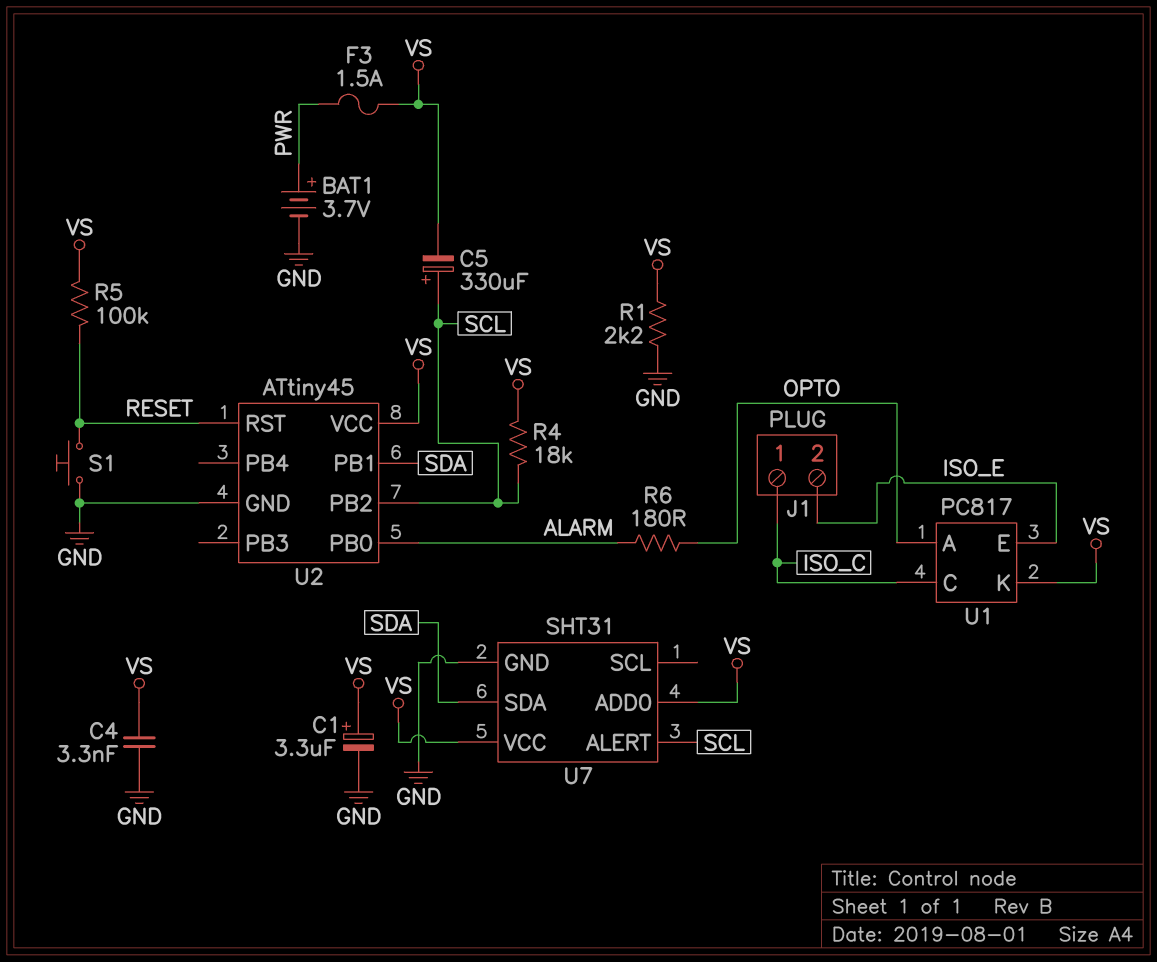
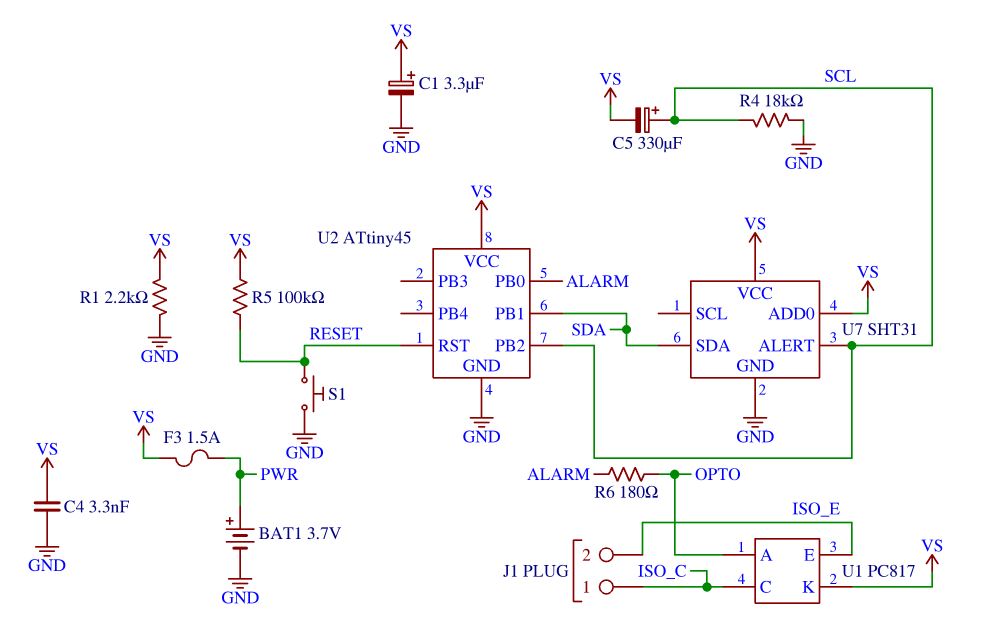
R4: 18k (SCL, VS) -> 18k (GND, SCL)

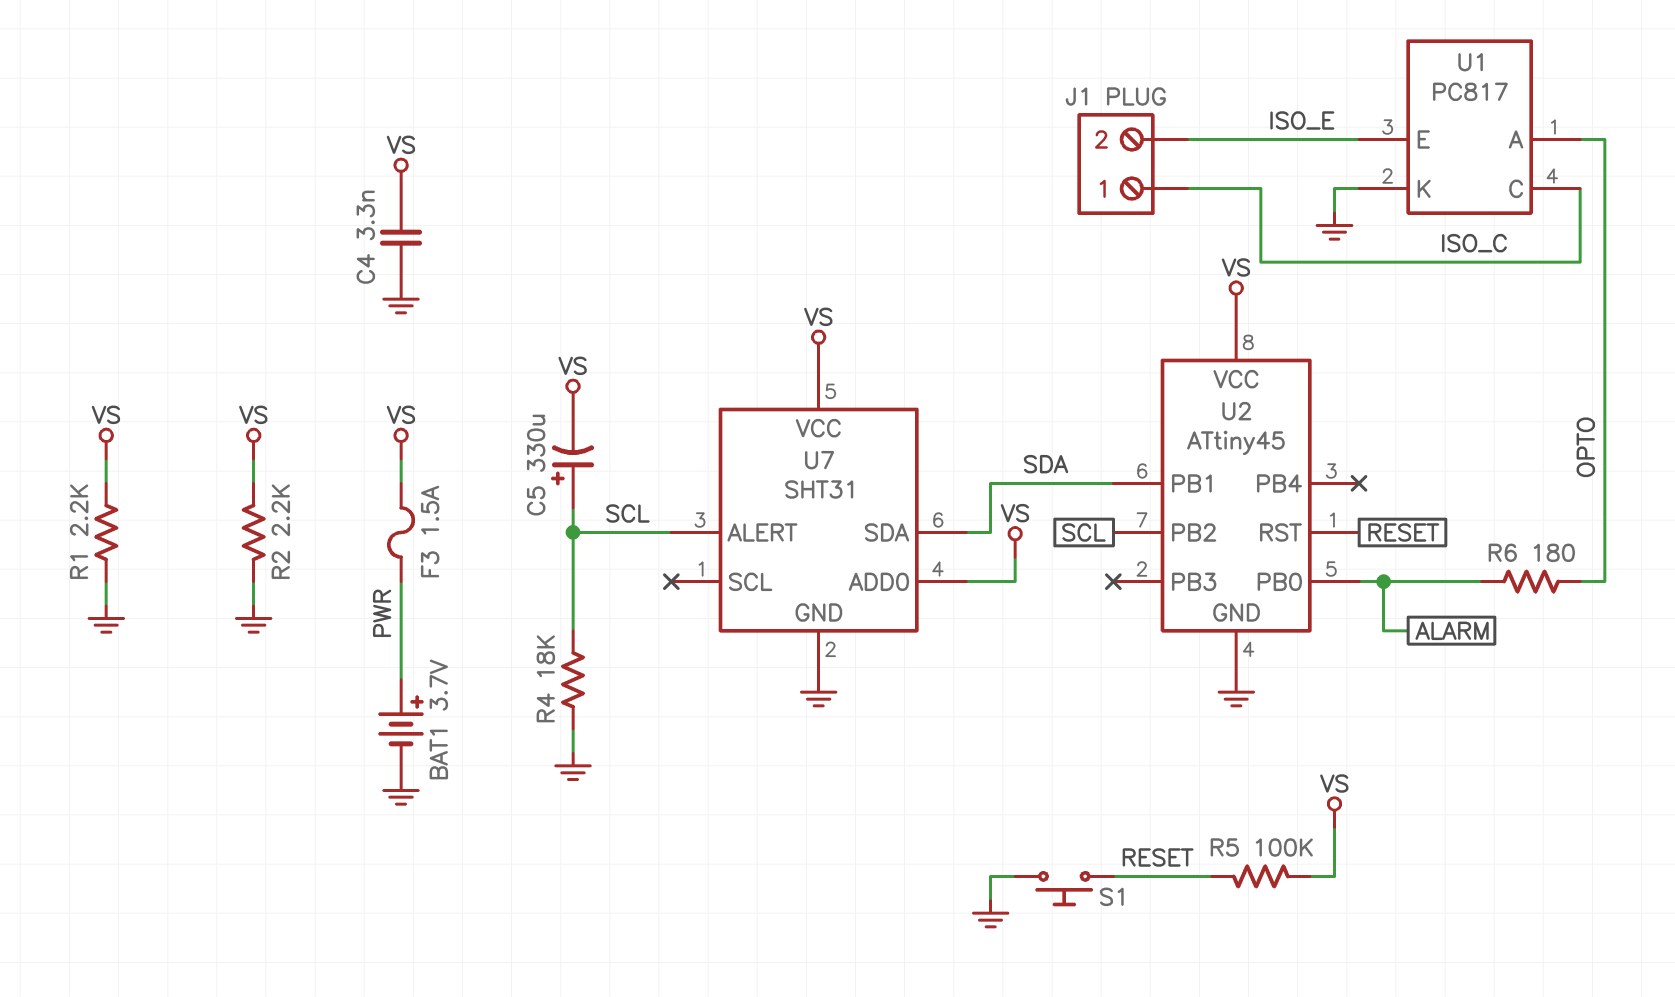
C1: 3.3uF (plus VS, minus GND) -> none
R2: none -> 2.2k (GND, VS)
U1 pin K: VS -> GND

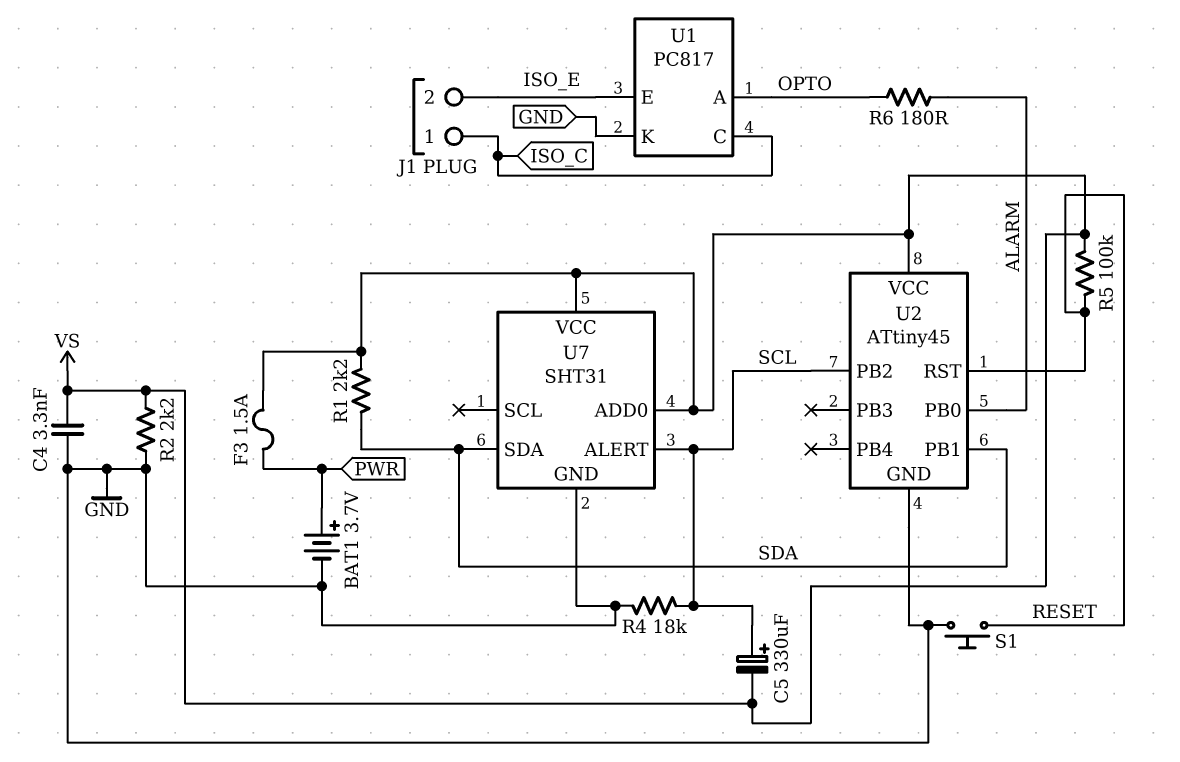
R1: 2.2k (GND, VS) -> 2.2k (SDA, VS)

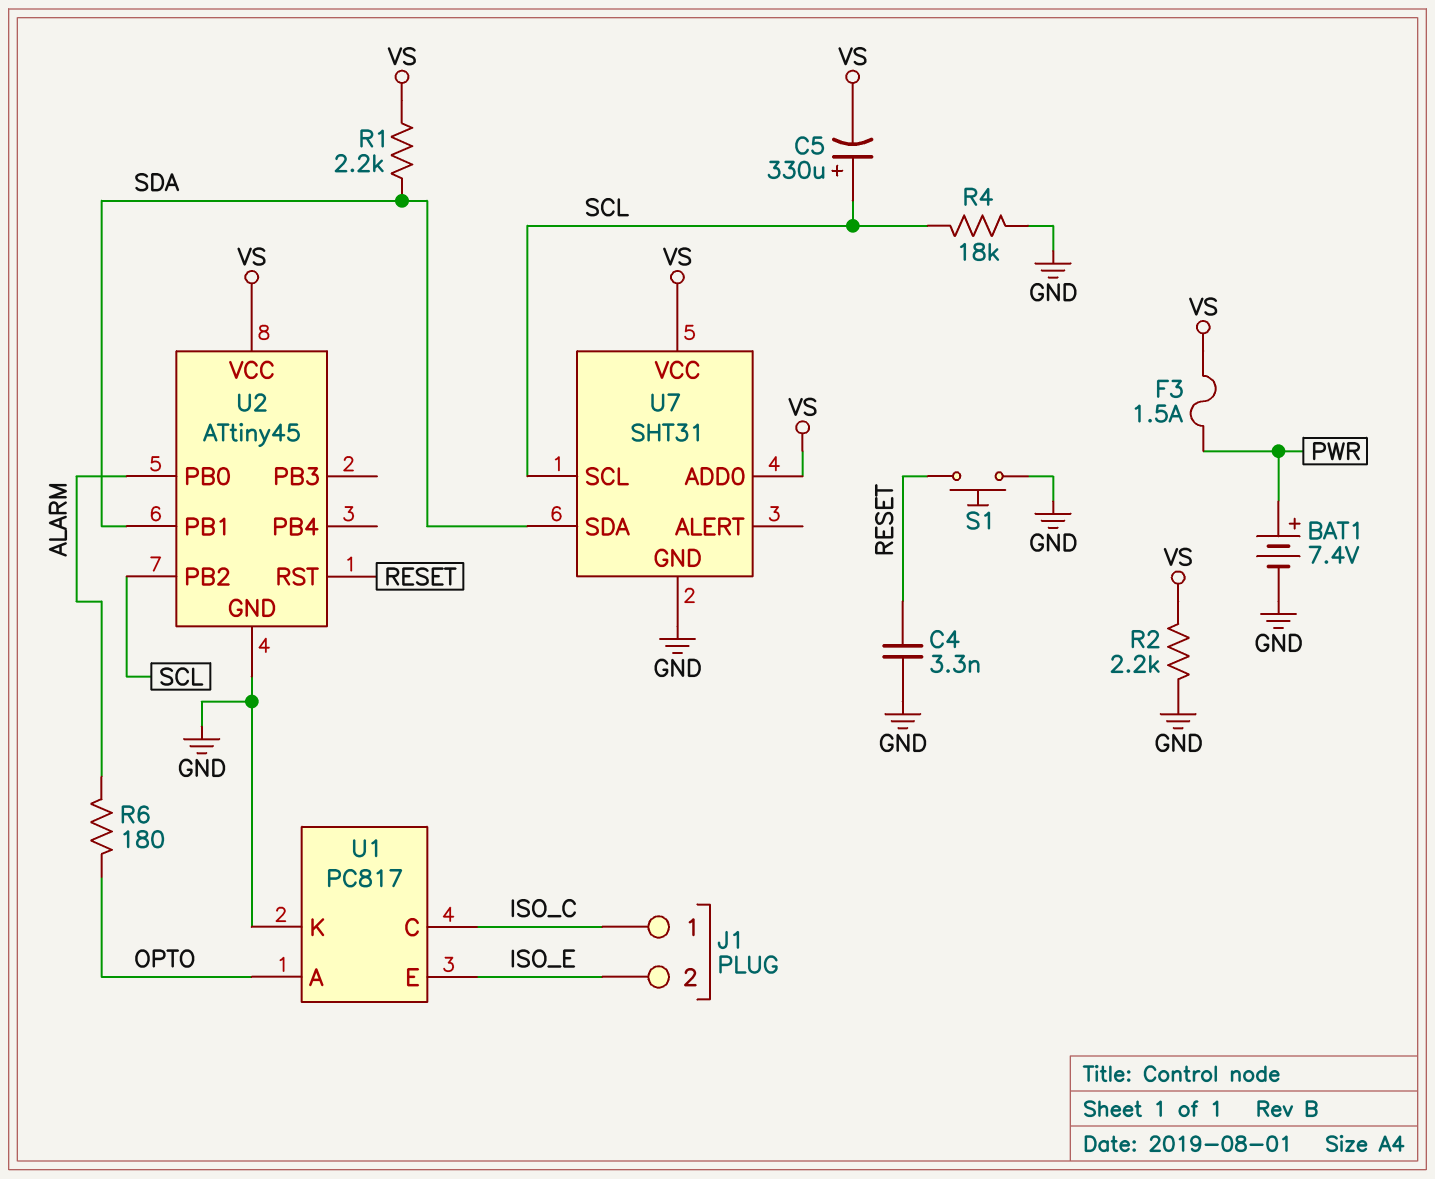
BAT1: 3.7V (plus PWR, minus GND) -> 7.4V (plus PWR, minus GND)
C4: 3.3nF (GND, VS) -> 3.3nF (GND, RESET)
R5: 100k (RESET, VS) -> none
U7 pin ALERT: SCL -> none
U7 pin SCL: none -> SCL

